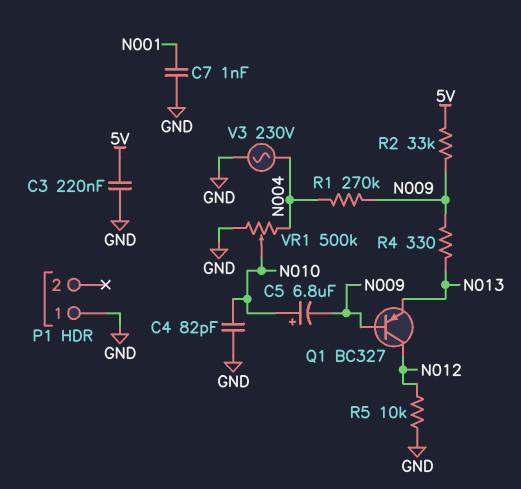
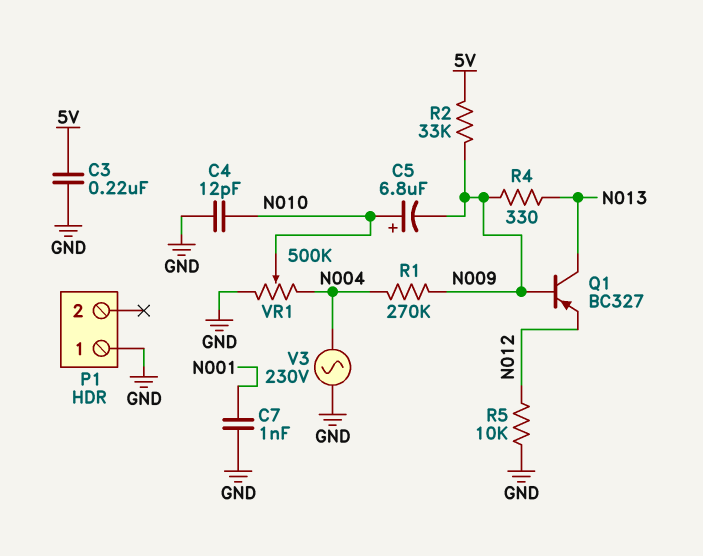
C4: 82pF (GND, N010) -> 12pF (GND, N010)
Q1: PNP BC327 (B N009, C N012, E N013) -> PNP BC327 (B N009, C N013, E N012)

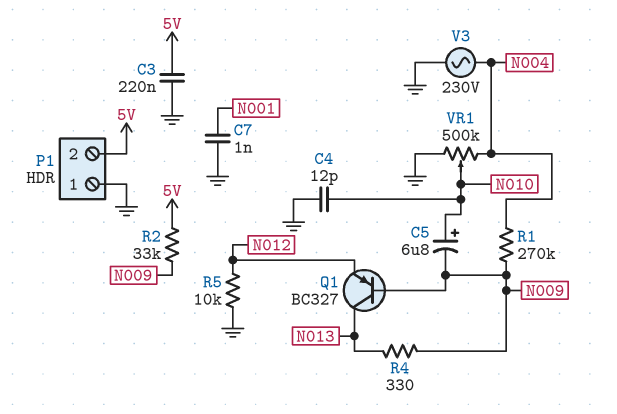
P1 pin 2: none -> 5V

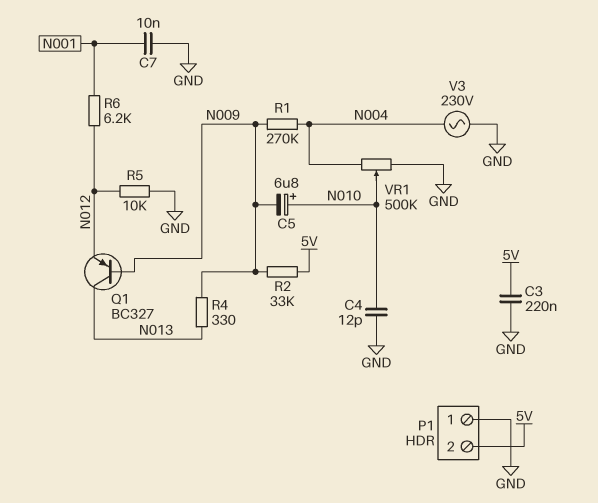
C7: 1nF (GND, N001) -> 10nF (GND, N001)
R6: none -> 6.2k (N001, N012)

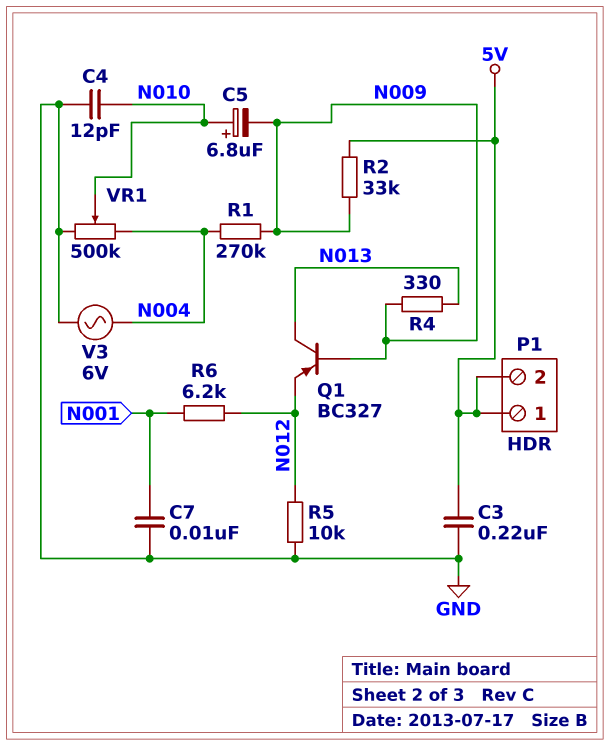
P1 pin 1: GND -> 5V
V3: AC 230V (GND, N004) -> AC 6V (GND, N004)

